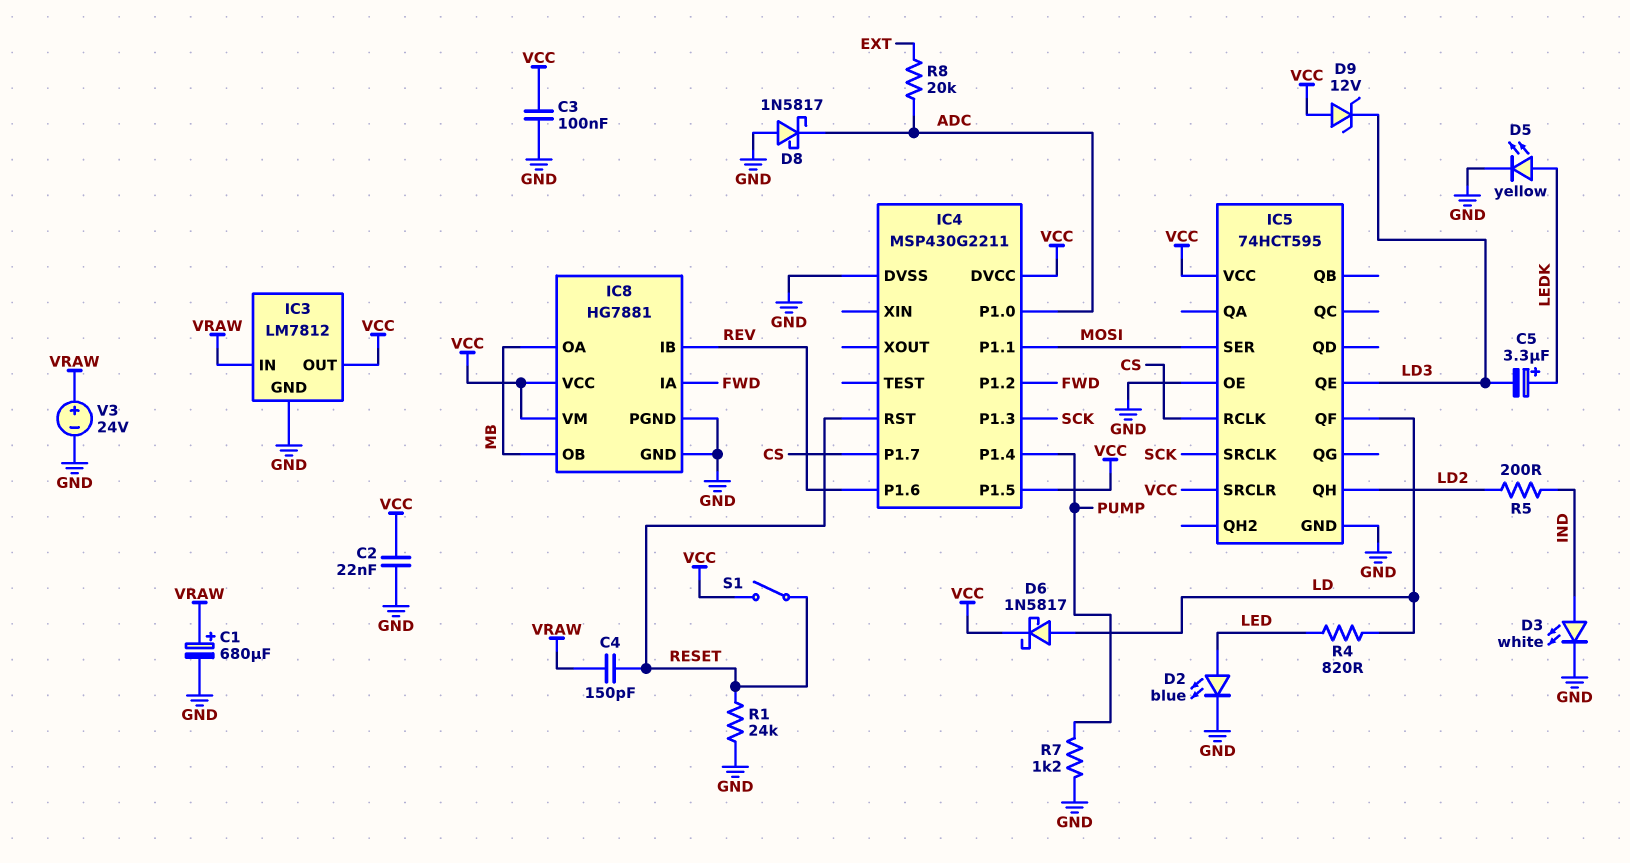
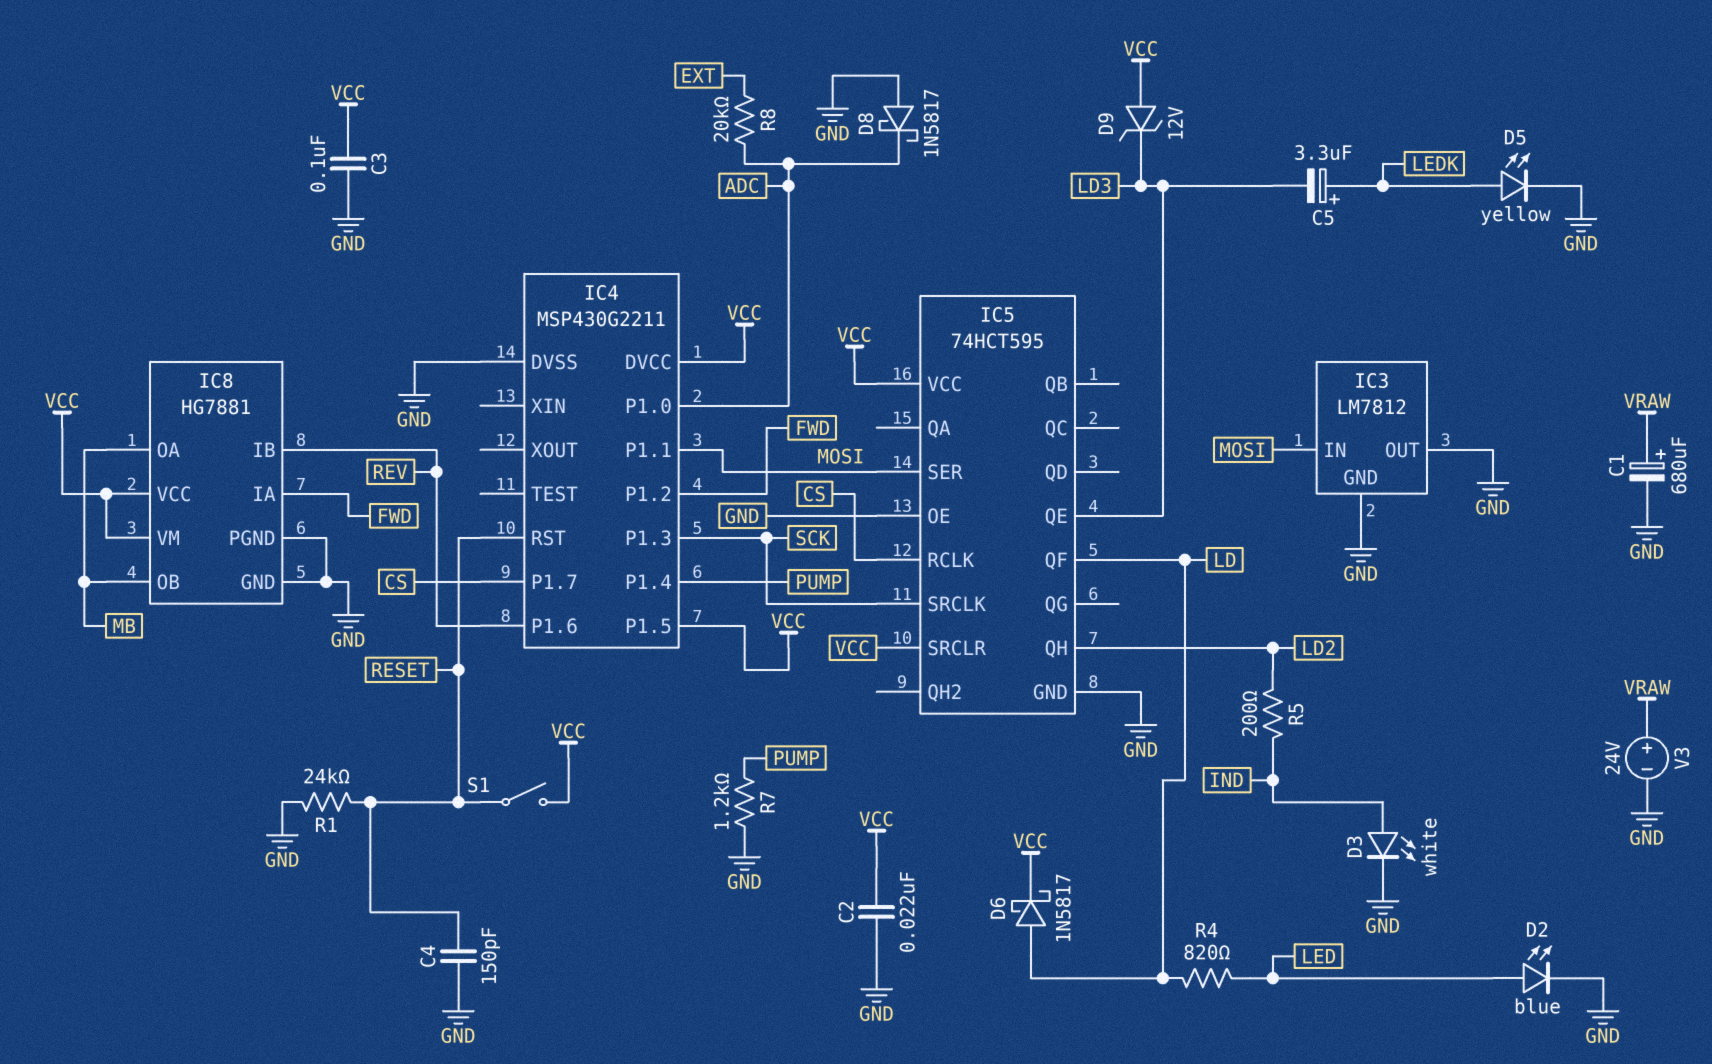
C4: 150pF (RESET, VRAW) -> 150pF (GND, RESET)
IC3 pin IN: VRAW -> MOSI
IC3 pin OUT: VCC -> GND

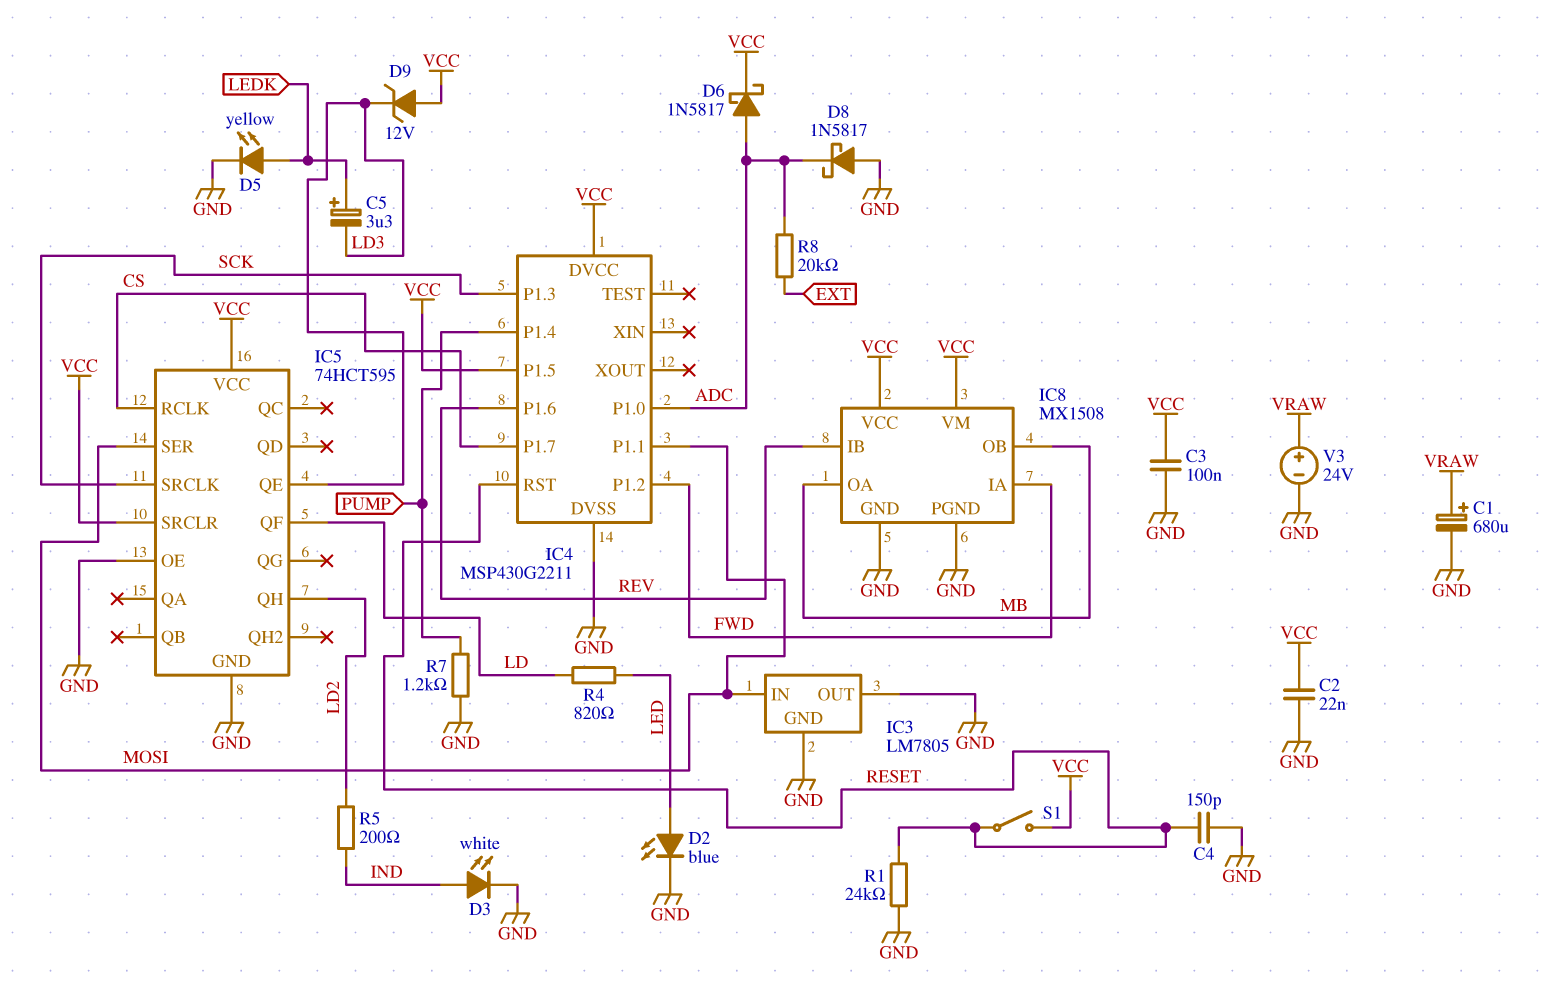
D6: schottky 1N5817 (A LD, K VCC) -> schottky 1N5817 (A ADC, K VCC)
IC3: LM7812 -> LM7805
IC8: HG7881 -> MX1508

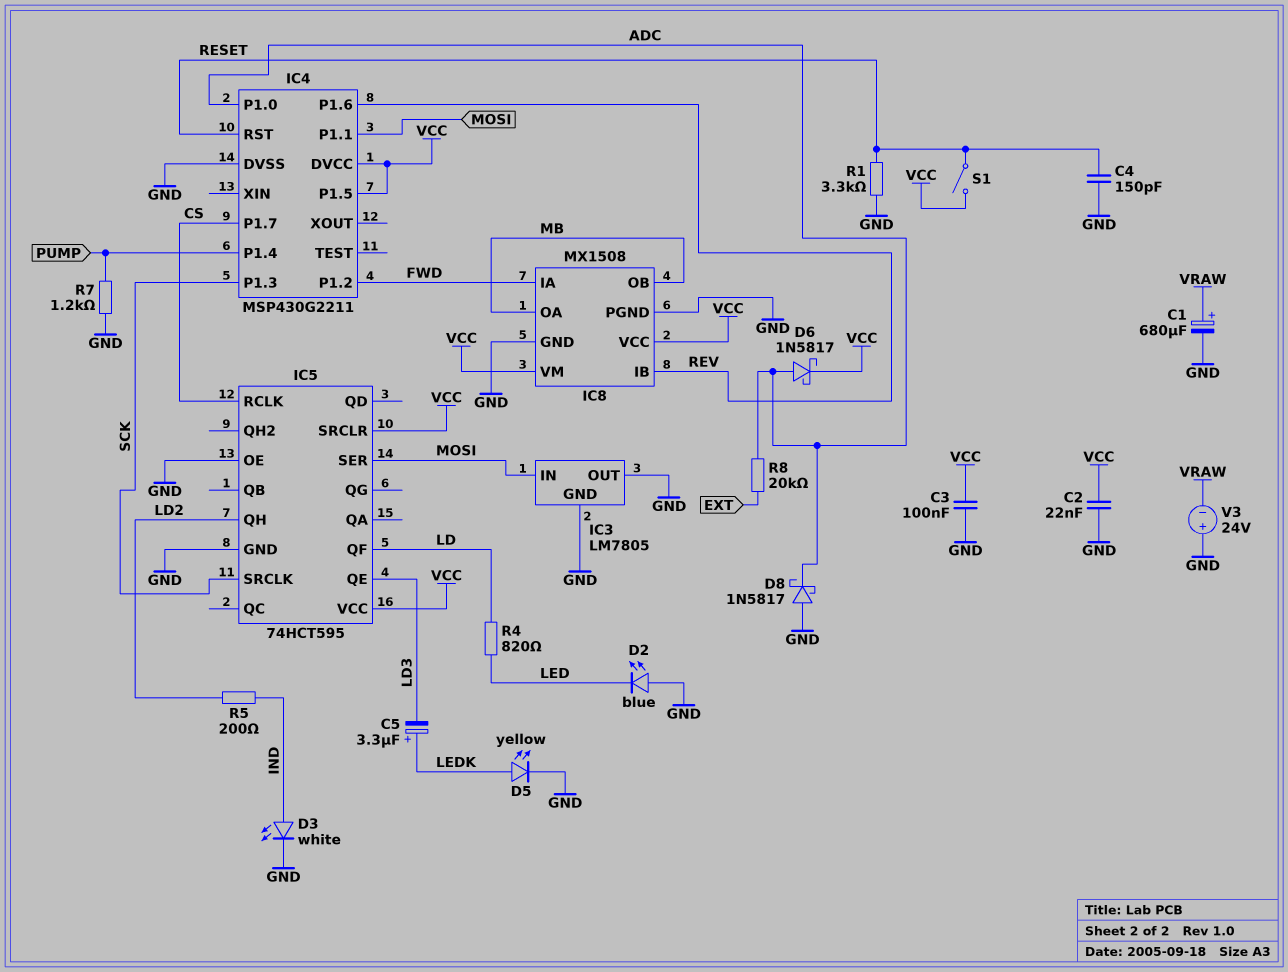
D2: LED blue (A LED, K GND) -> LED blue (A GND, K LED)
D9: zener 12V (A VCC, K LD3) -> none
R1: 24k (GND, RESET) -> 3.3k (GND, RESET)
V3: 24V (plus VRAW, minus GND) -> 24V (plus GND, minus VRAW)

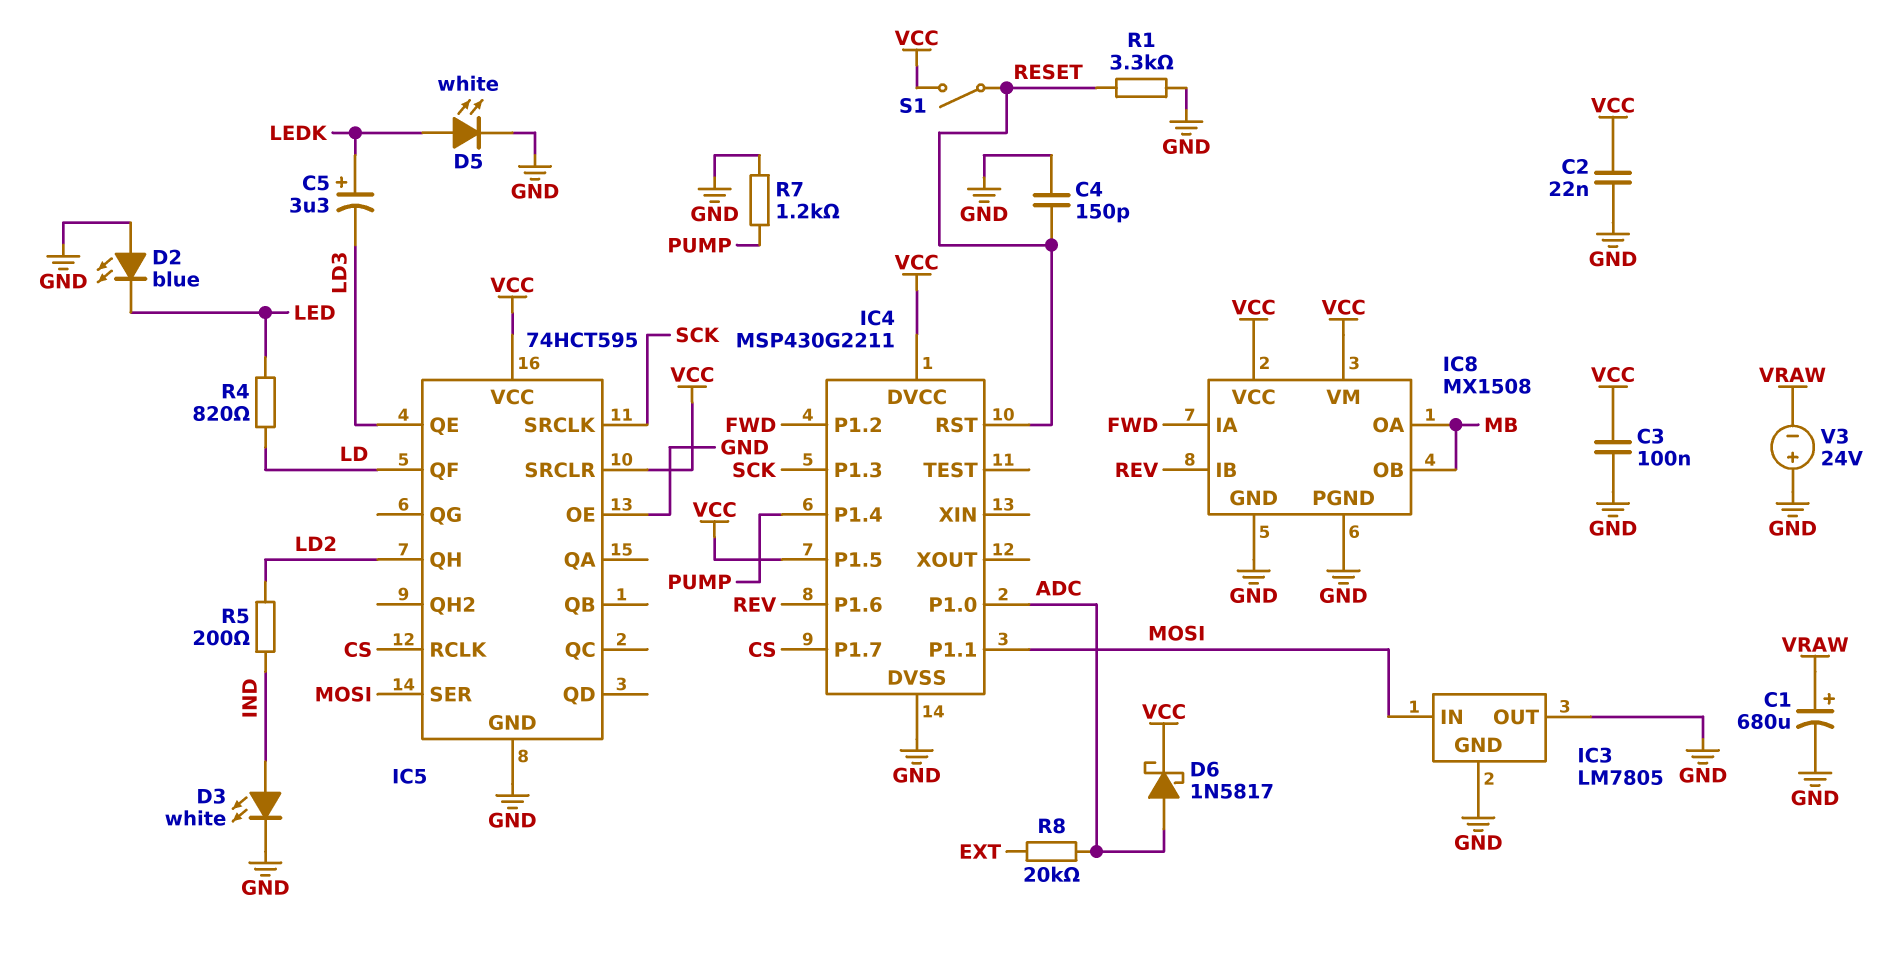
D5: LED yellow (A LEDK, K GND) -> LED white (A LEDK, K GND)
D8: schottky 1N5817 (A GND, K ADC) -> none

